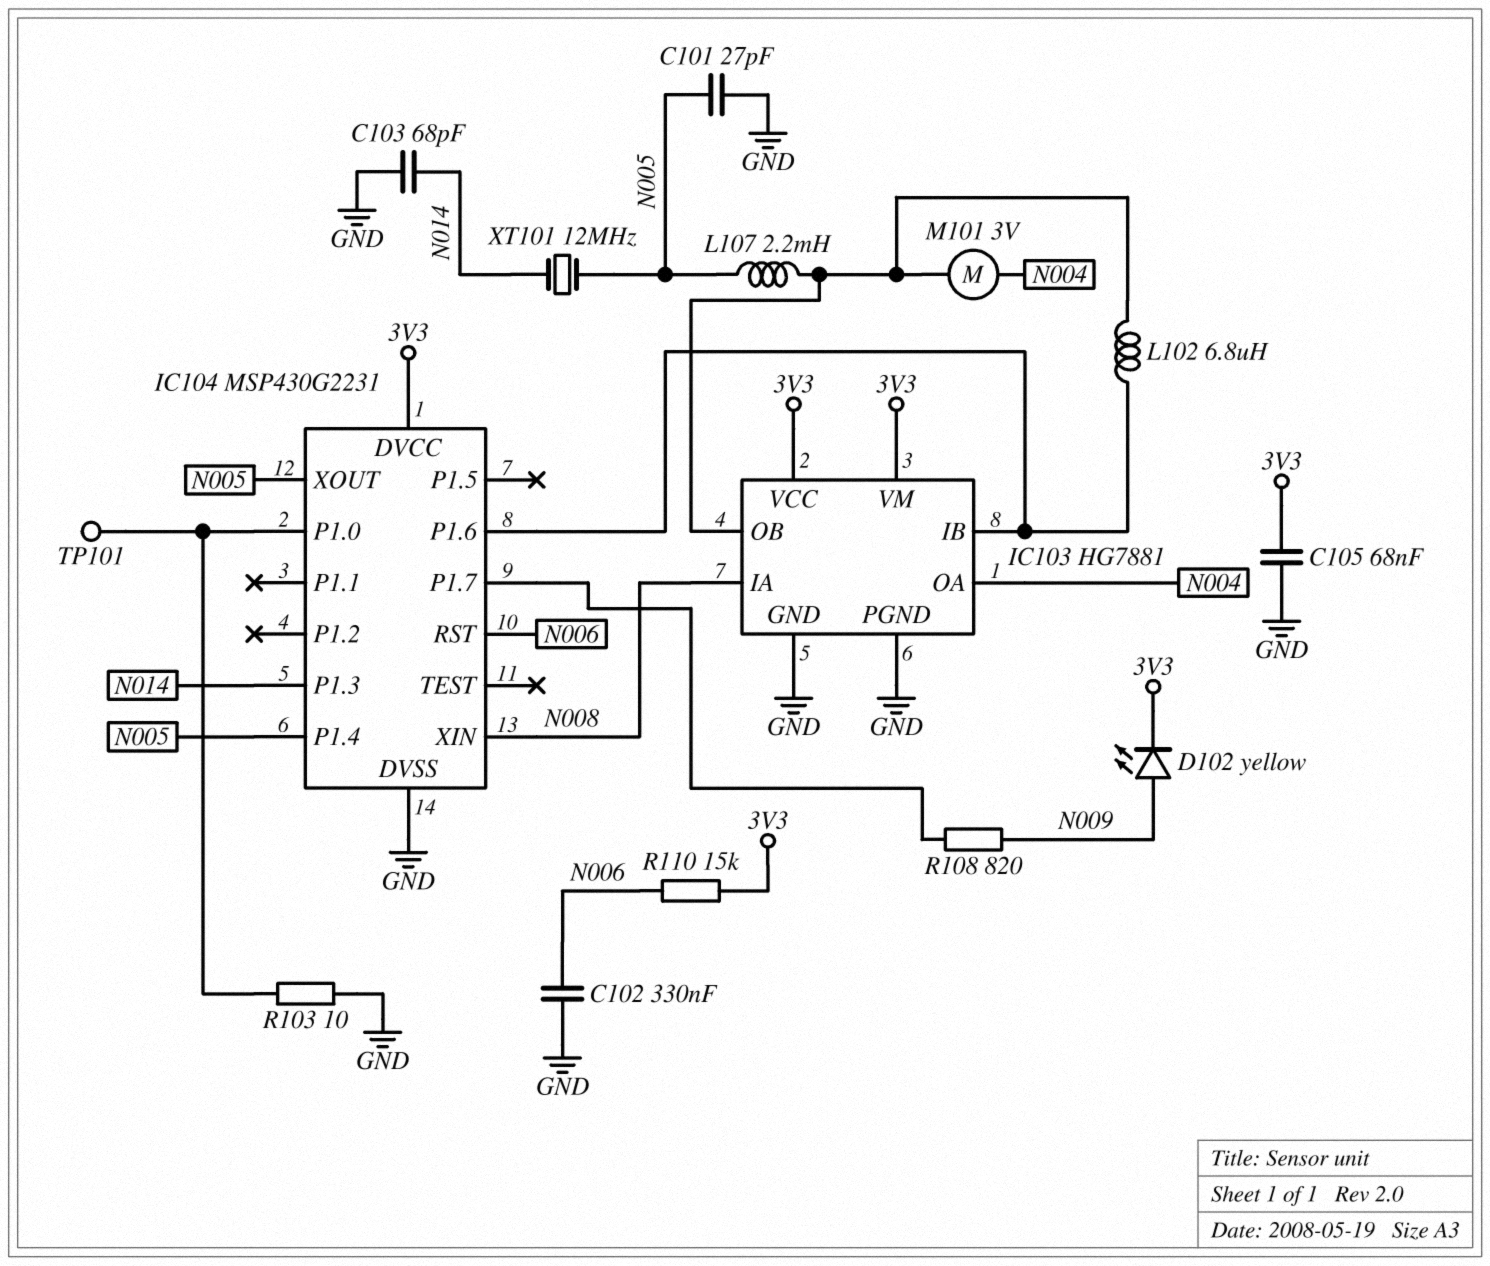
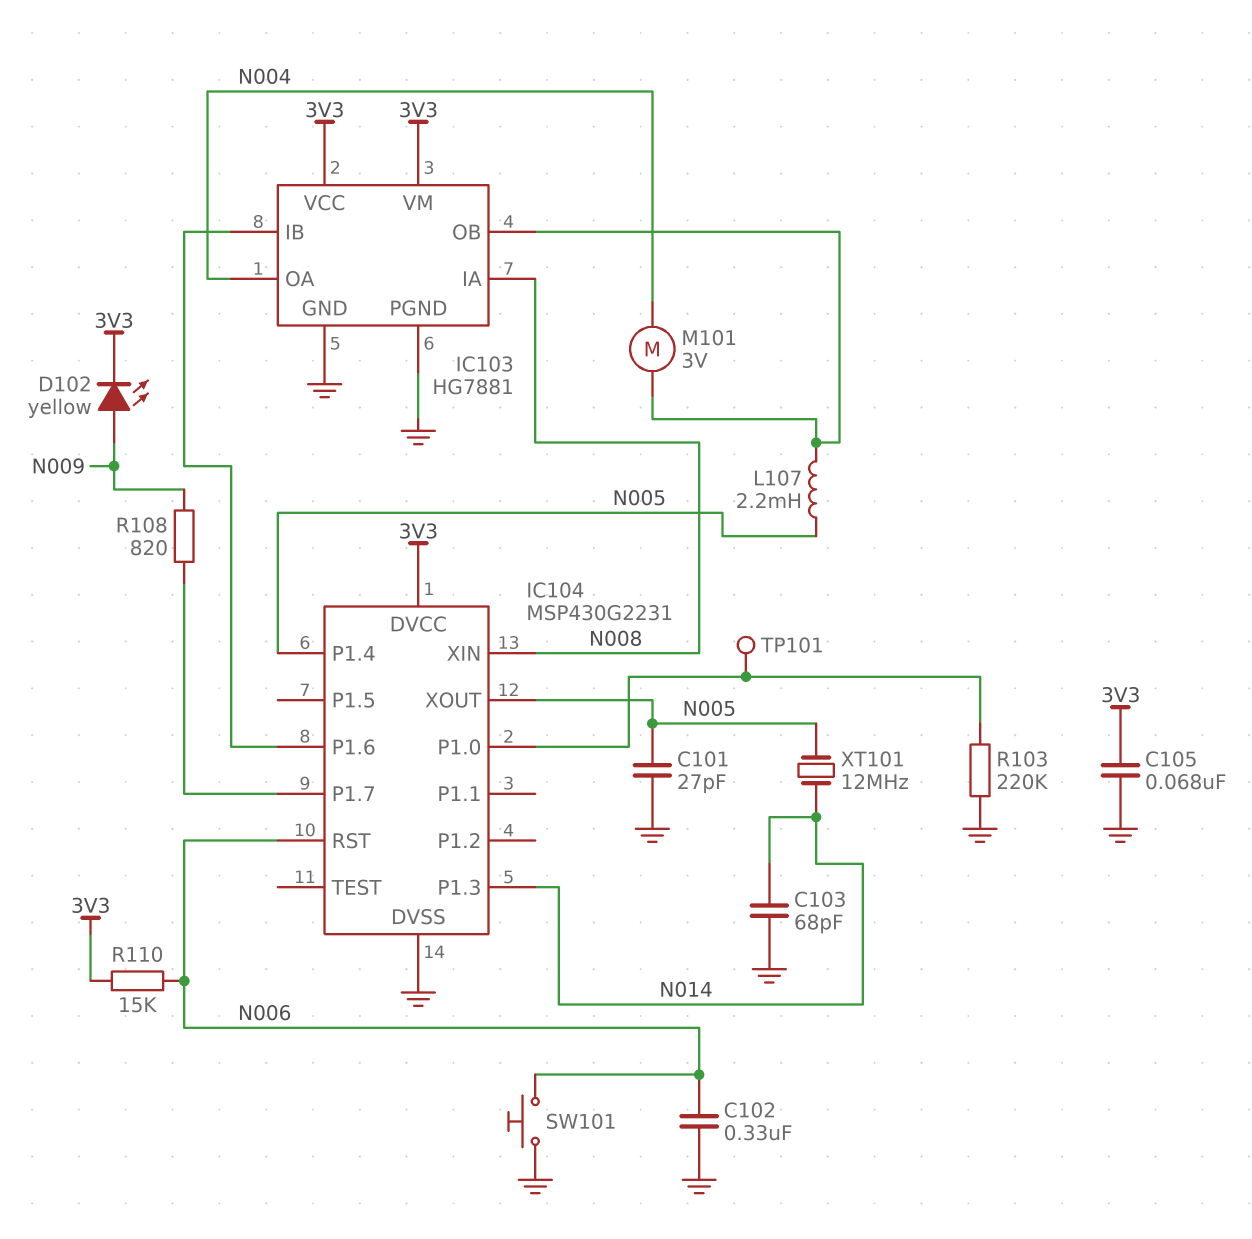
L102: 6.8uH (IC103/IB, IC103/OB) -> none
R103: 10 (GND, IC104/P1.0) -> 220k (GND, IC104/P1.0)
SW101: none -> button (GND, N006)

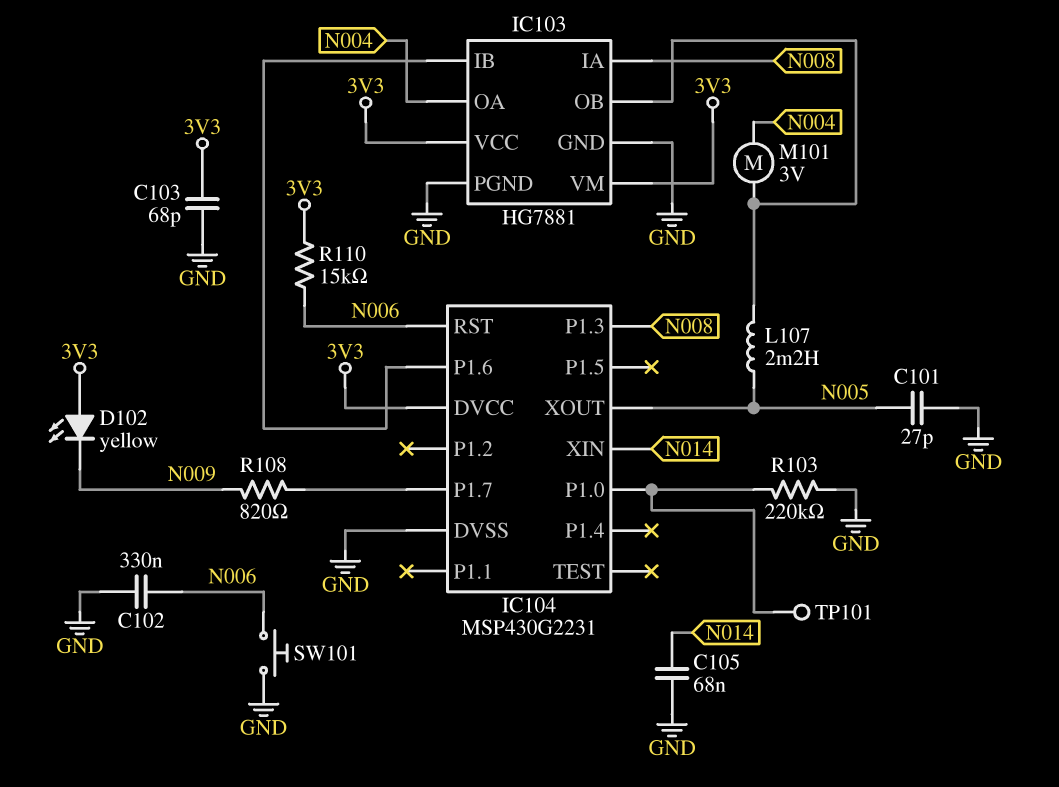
C103: 68pF (GND, N014) -> 68pF (3V3, GND)
C105: 68nF (3V3, GND) -> 68nF (GND, N014)
D102: LED yellow (A N009, K 3V3) -> LED yellow (A 3V3, K N009)
IC104 pin P1.3: N014 -> N008
IC104 pin P1.4: N005 -> none
IC104 pin XIN: N008 -> N014
XT101: 12MHz (N005, N014) -> none

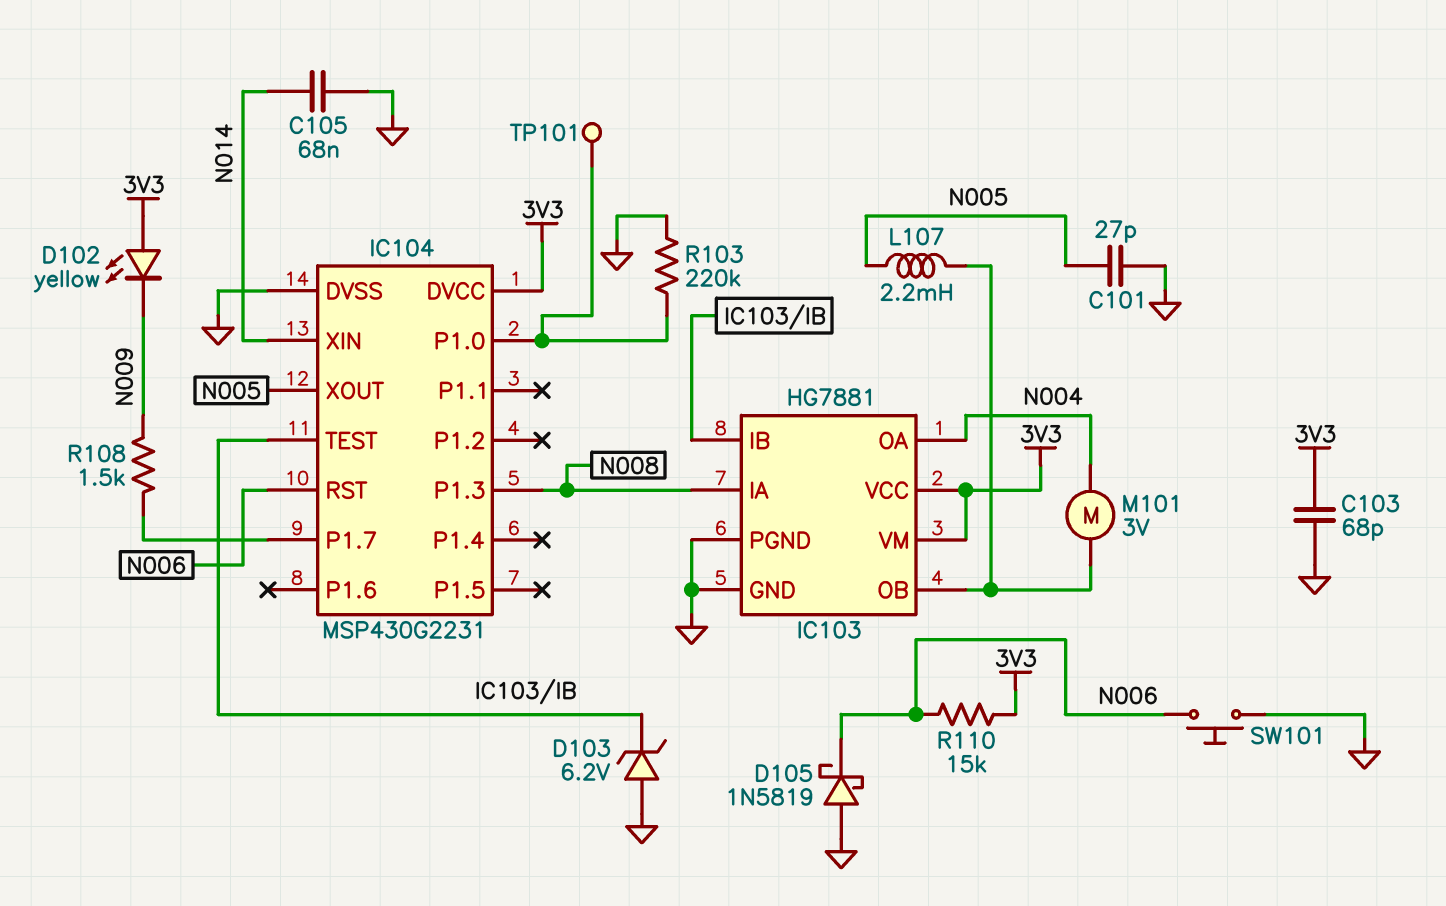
C102: 330nF (GND, N006) -> none
D103: none -> zener 6.2V (A GND, K IC103/IB)
D105: none -> schottky 1N5819 (A GND, K N006)
IC104 pin P1.6: IC103/IB -> none
IC104 pin TEST: none -> IC103/IB
R108: 820 (IC104/P1.7, N009) -> 1.5k (IC104/P1.7, N009)

